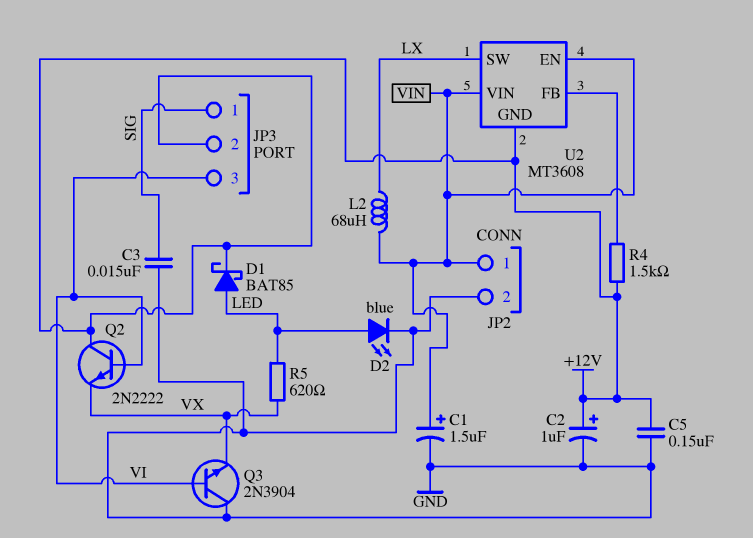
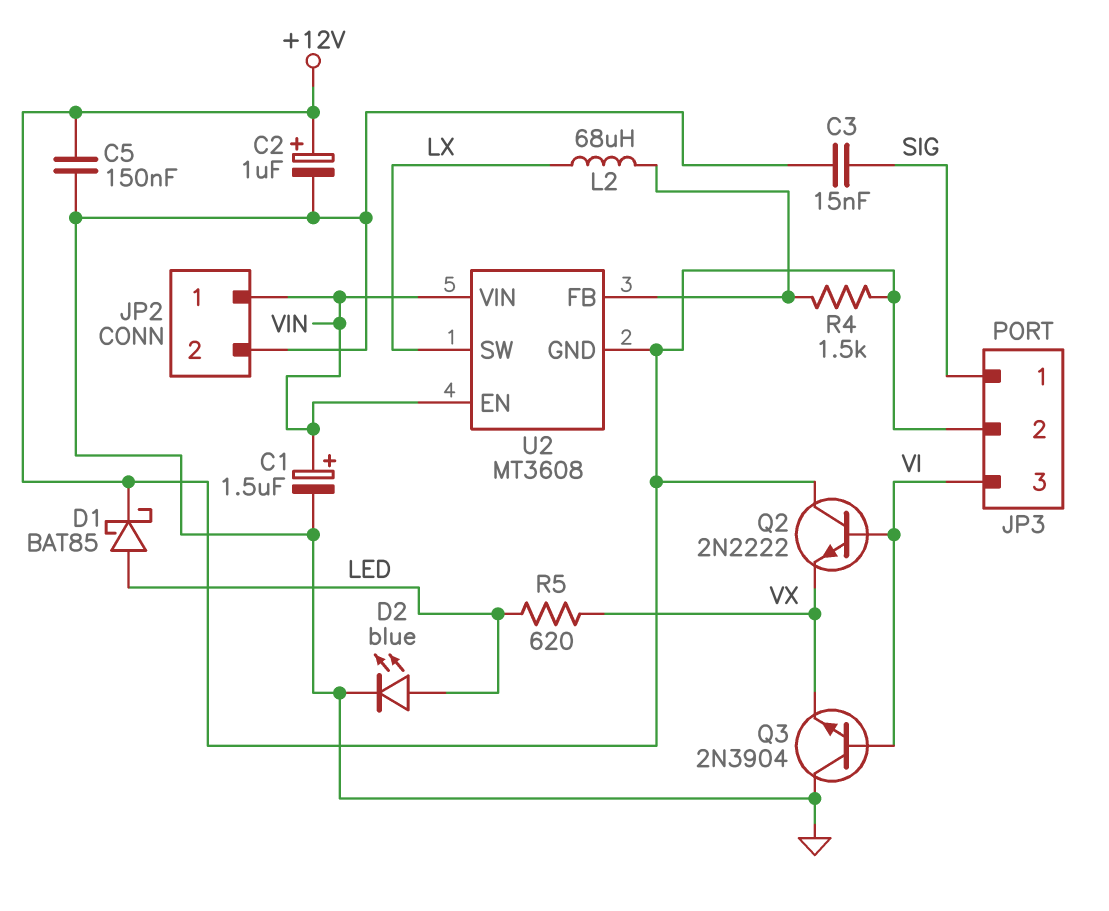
L2: 68uH (LX, VIN) -> 68uH (LX, U2/FB)

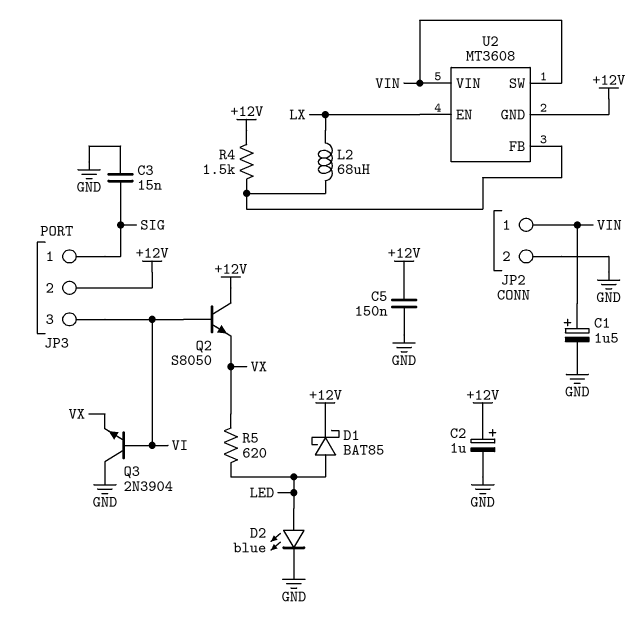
Q2: NPN 2N2222 (B VI, C +12V, E VX) -> NPN S8050 (B VI, C +12V, E VX)
U2 pin EN: VIN -> LX
U2 pin SW: LX -> VIN

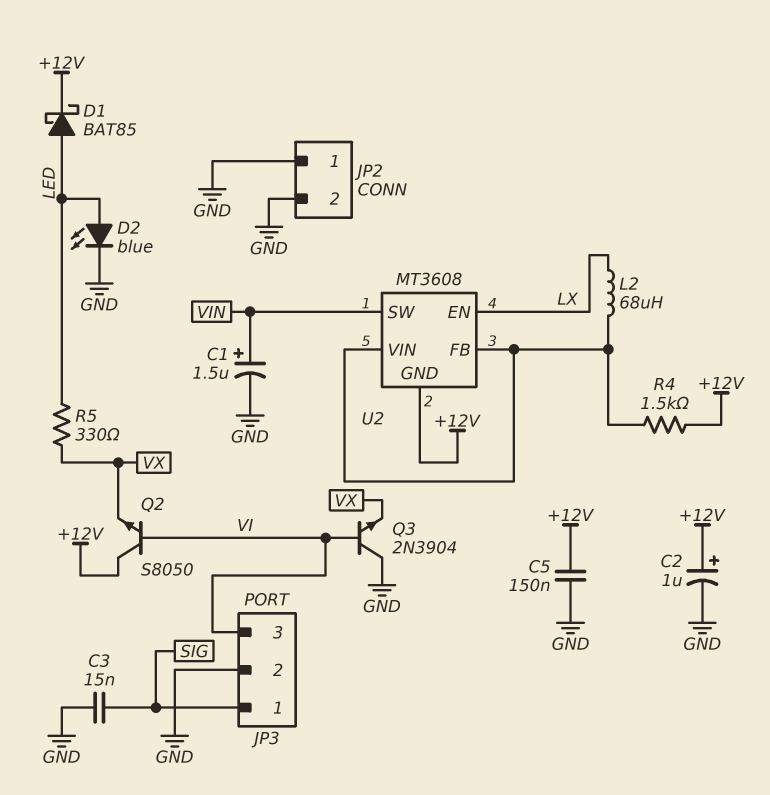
JP2 pin 1: VIN -> GND
JP3 pin 2: +12V -> GND
R5: 620 (LED, VX) -> 330 (LED, VX)
U2 pin VIN: VIN -> U2/FB

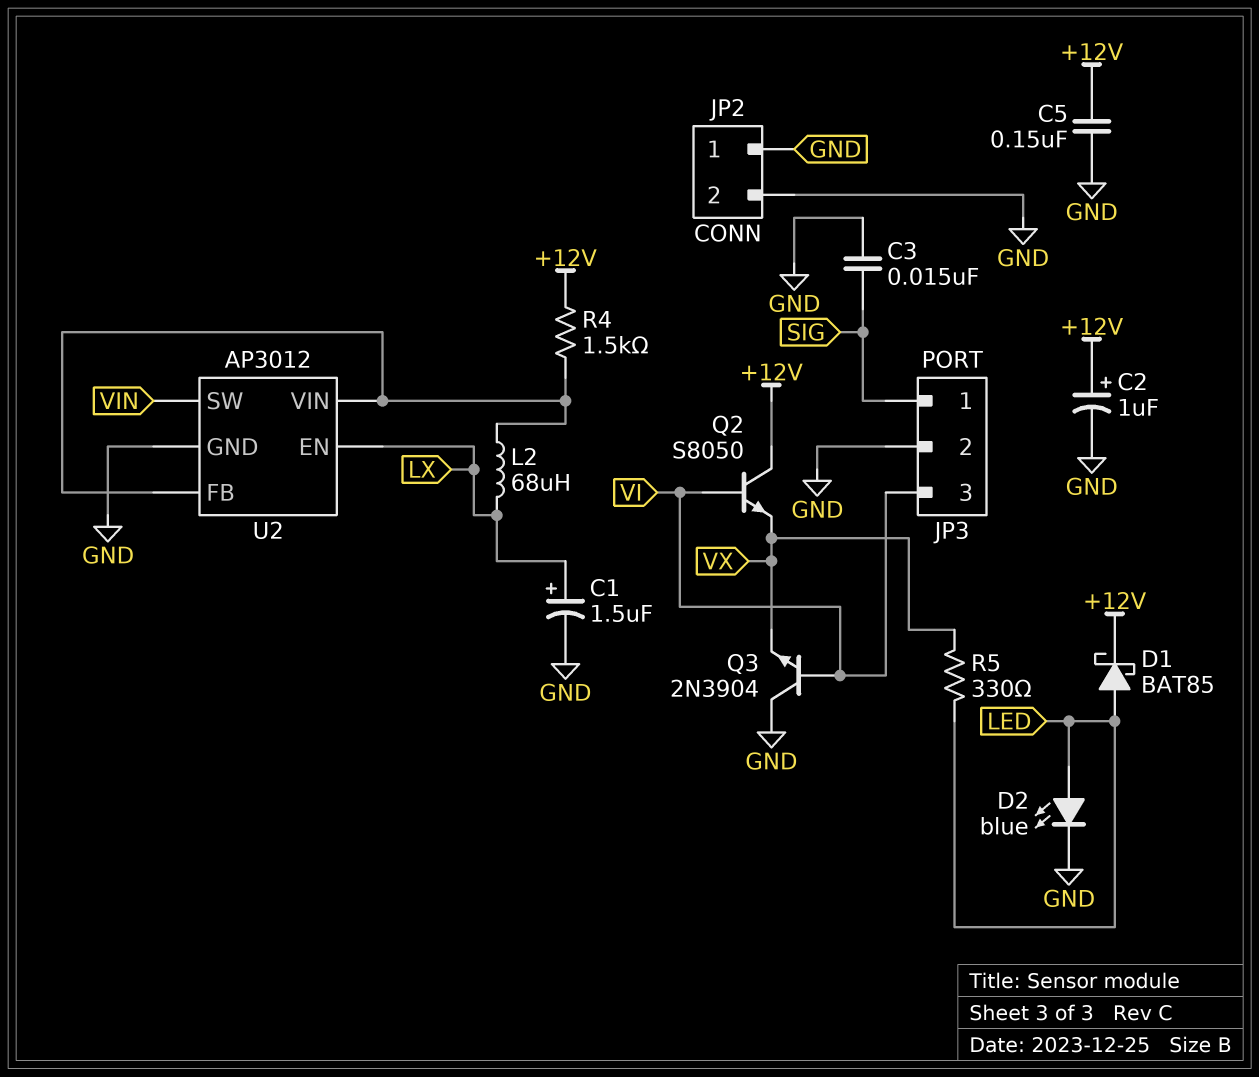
C1: 1.5uF (plus VIN, minus GND) -> 1.5uF (plus LX, minus GND)
U2: MT3608 -> AP3012
U2 pin GND: +12V -> GND

